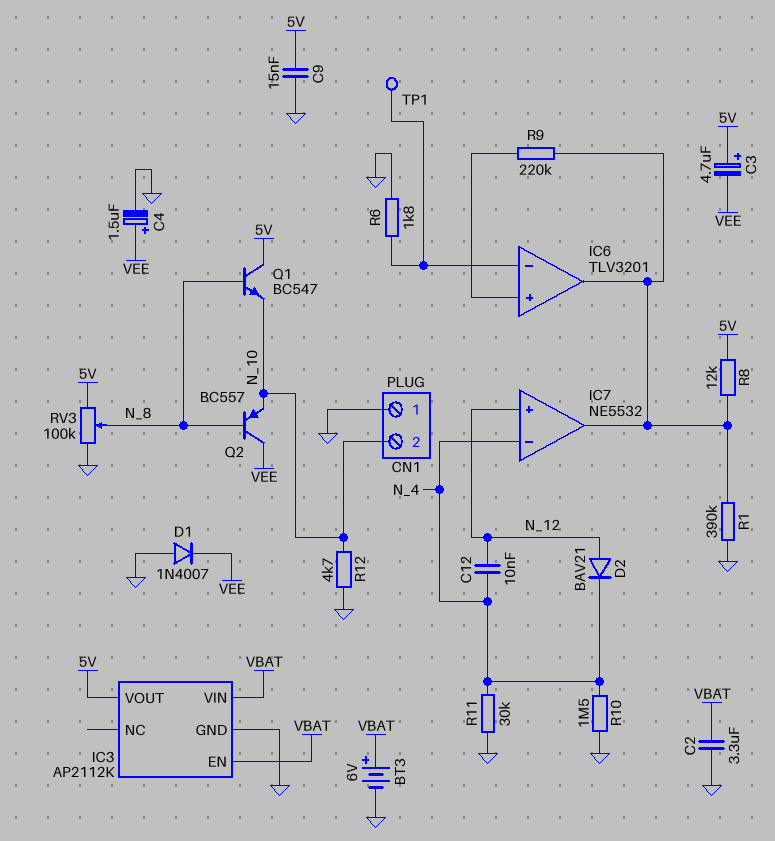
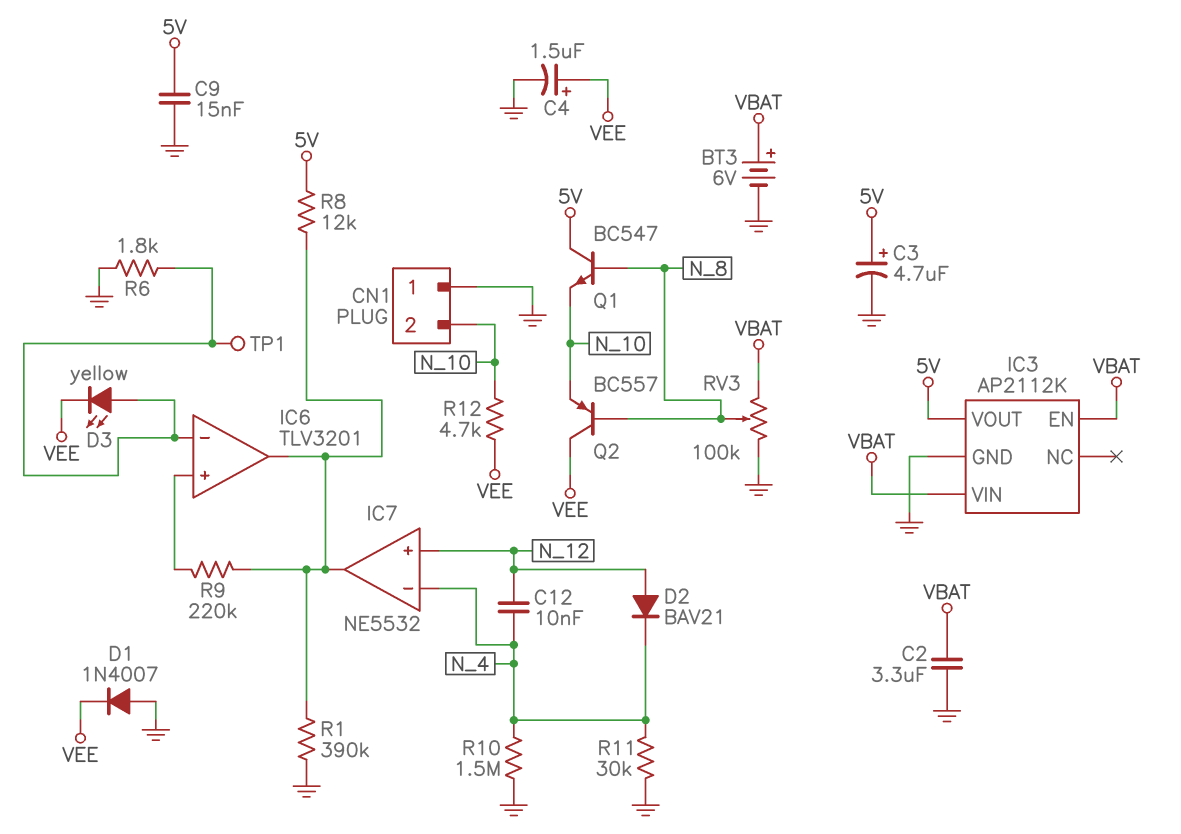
C3: 4.7uF (plus 5V, minus VEE) -> 4.7uF (plus 5V, minus GND)
D3: none -> LED yellow (A IC6/in-, K VEE)
R12: 4.7k (GND, N_10) -> 4.7k (N_10, VEE)
RV3: 100k (5V, GND, wiper N_8) -> 100k (GND, VBAT, wiper N_8)

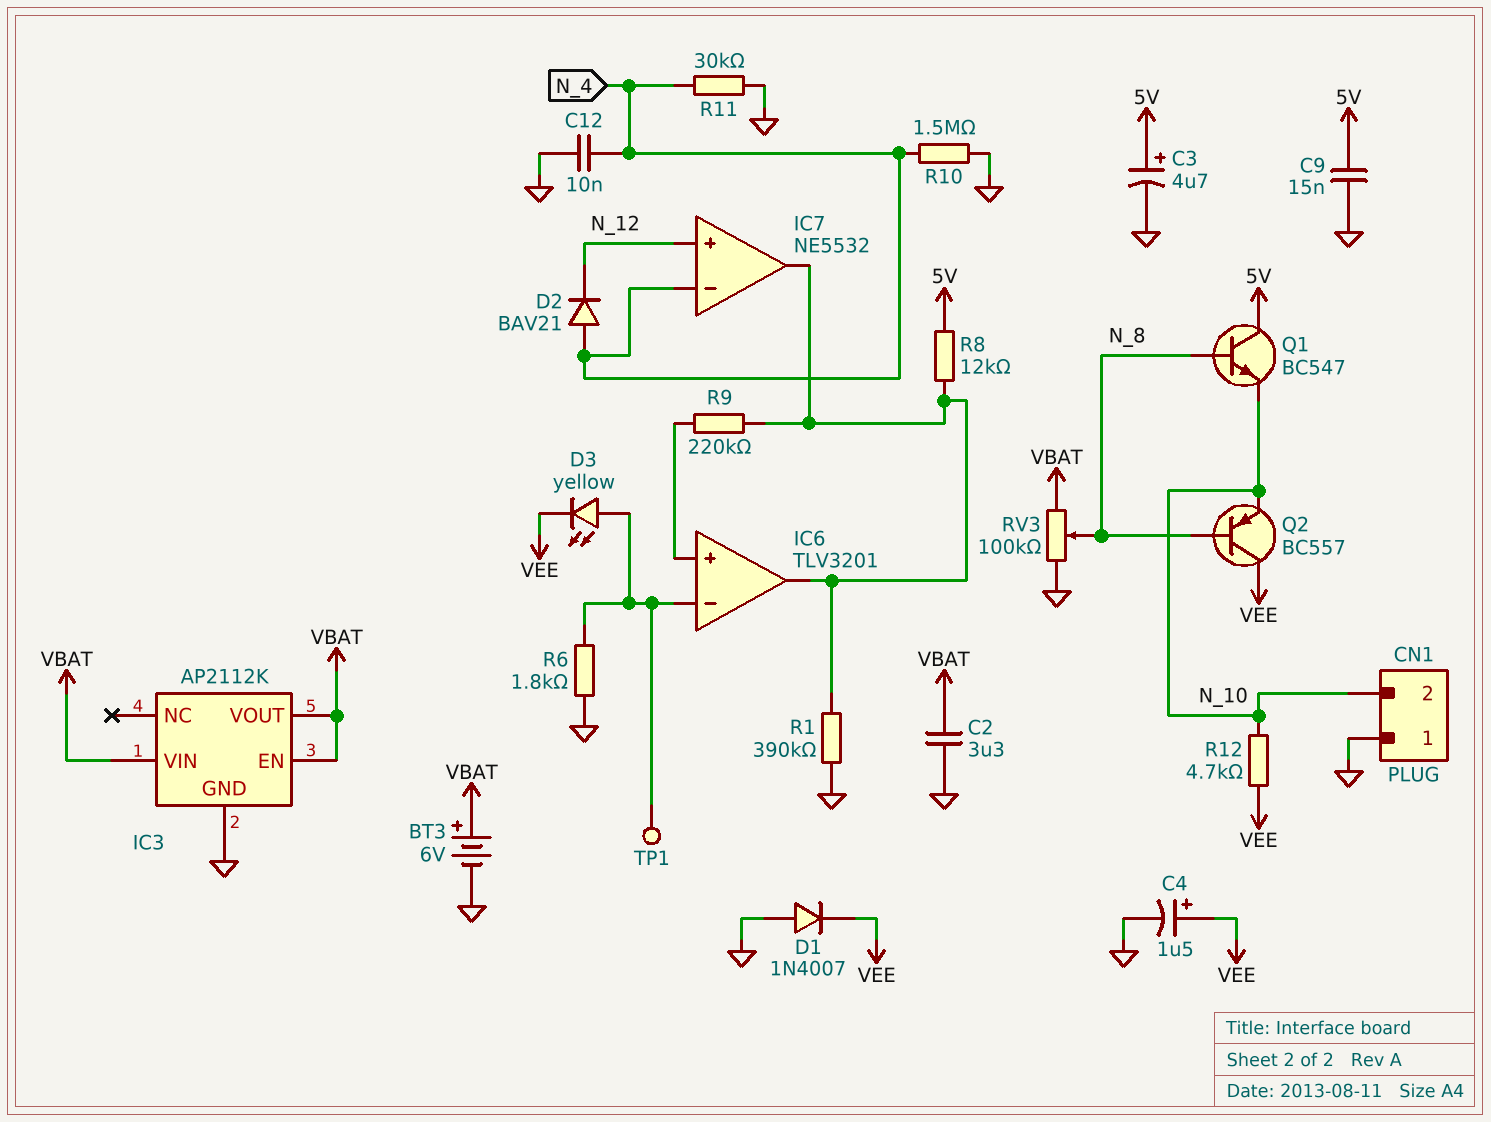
C12: 10nF (N_4, N_12) -> 10nF (GND, N_4)
D2: diode BAV21 (A N_12, K N_4) -> diode BAV21 (A N_4, K N_12)
IC3 pin VOUT: 5V -> VBAT

